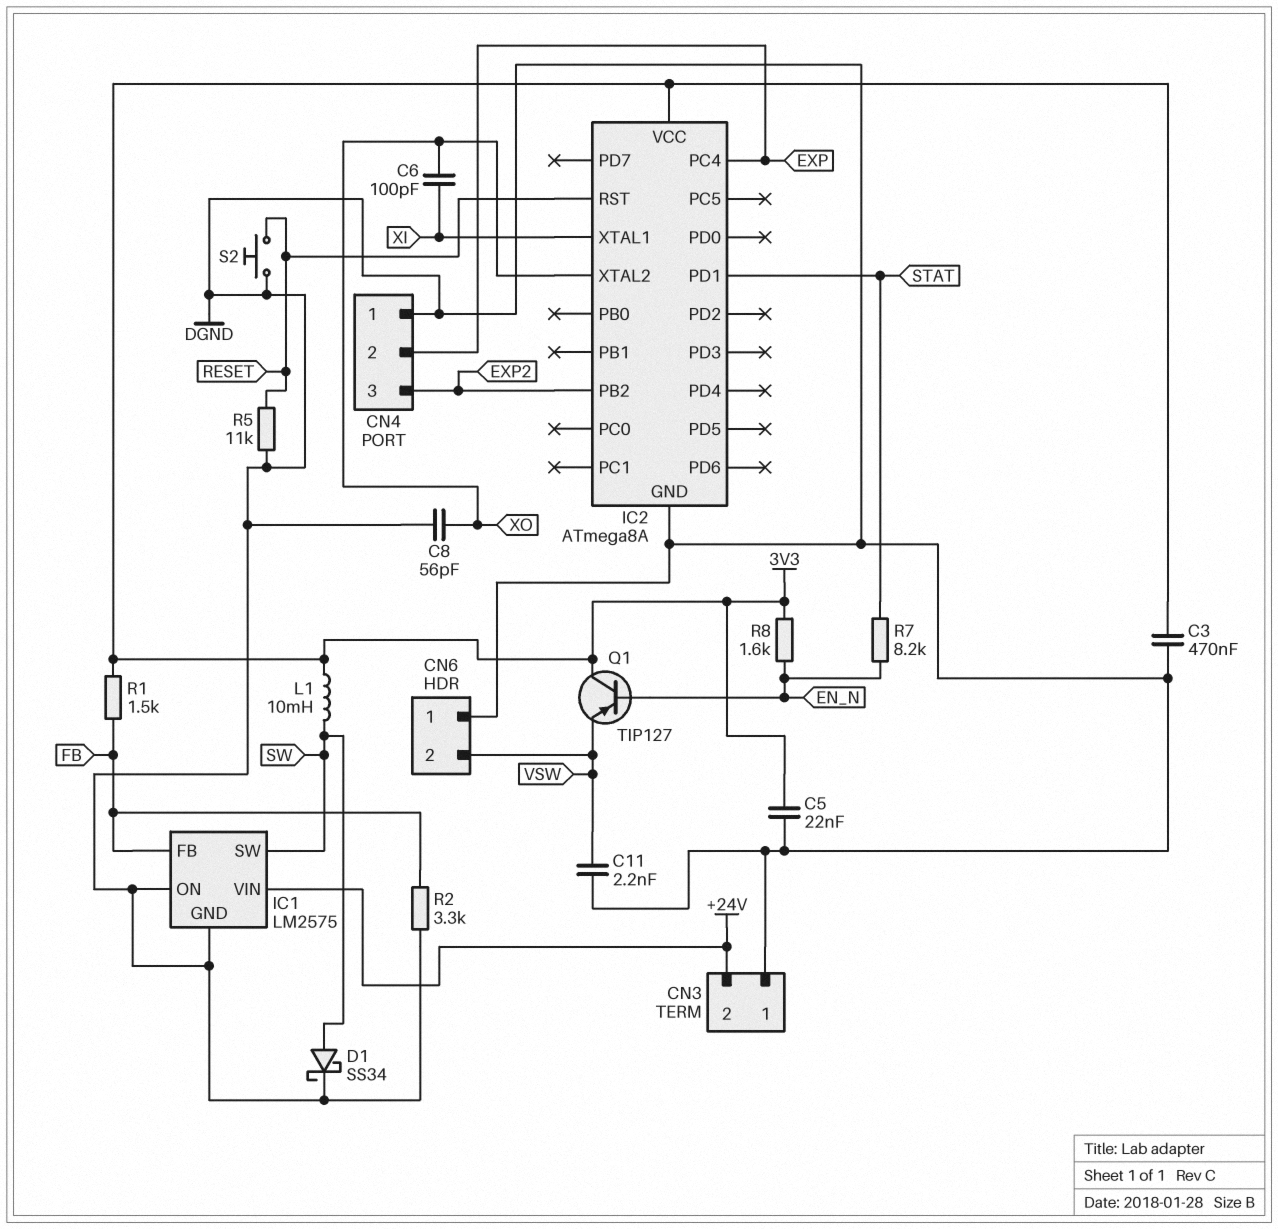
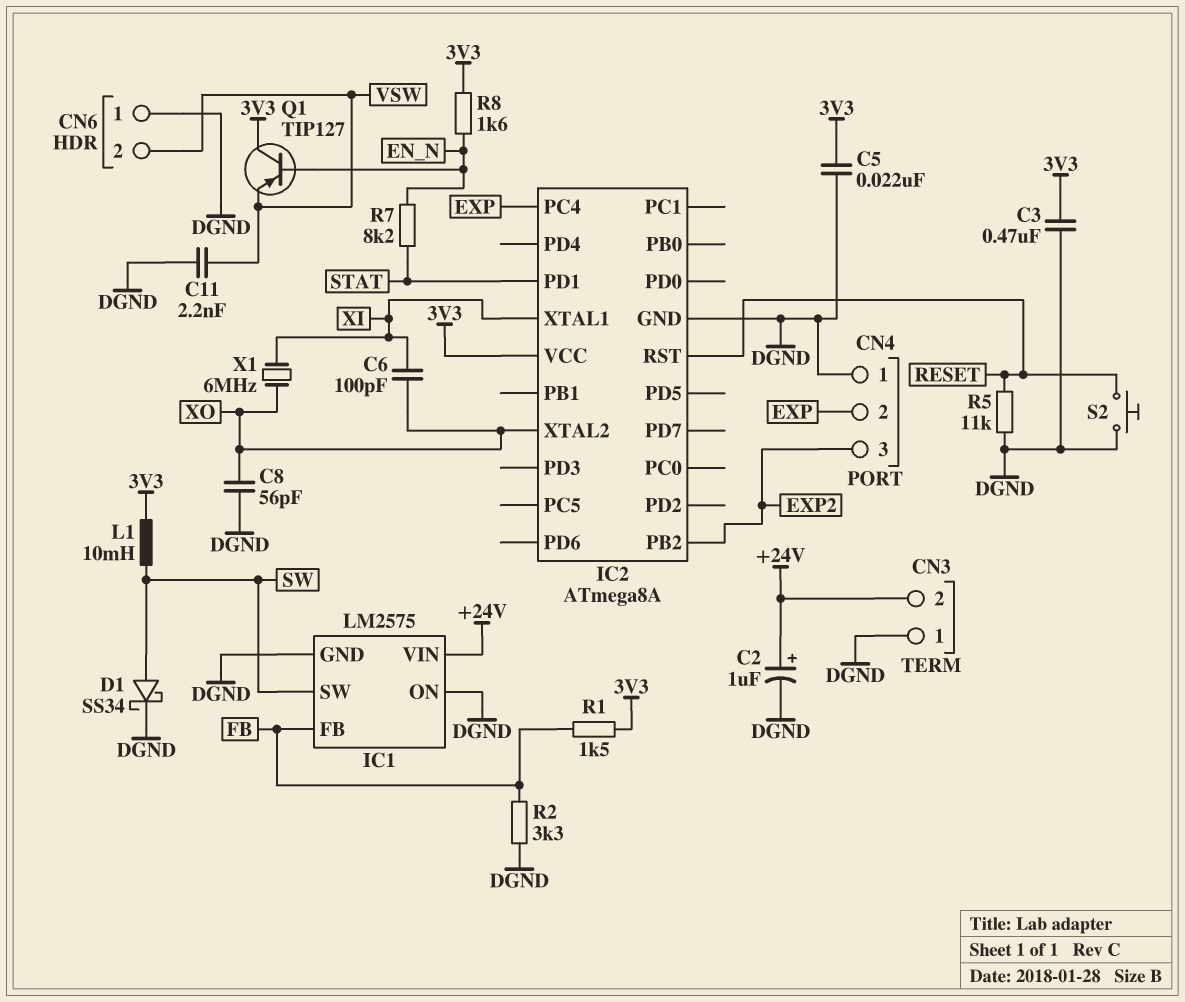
C2: none -> 1uF (plus +24V, minus DGND)
X1: none -> 6MHz (XI, XO)

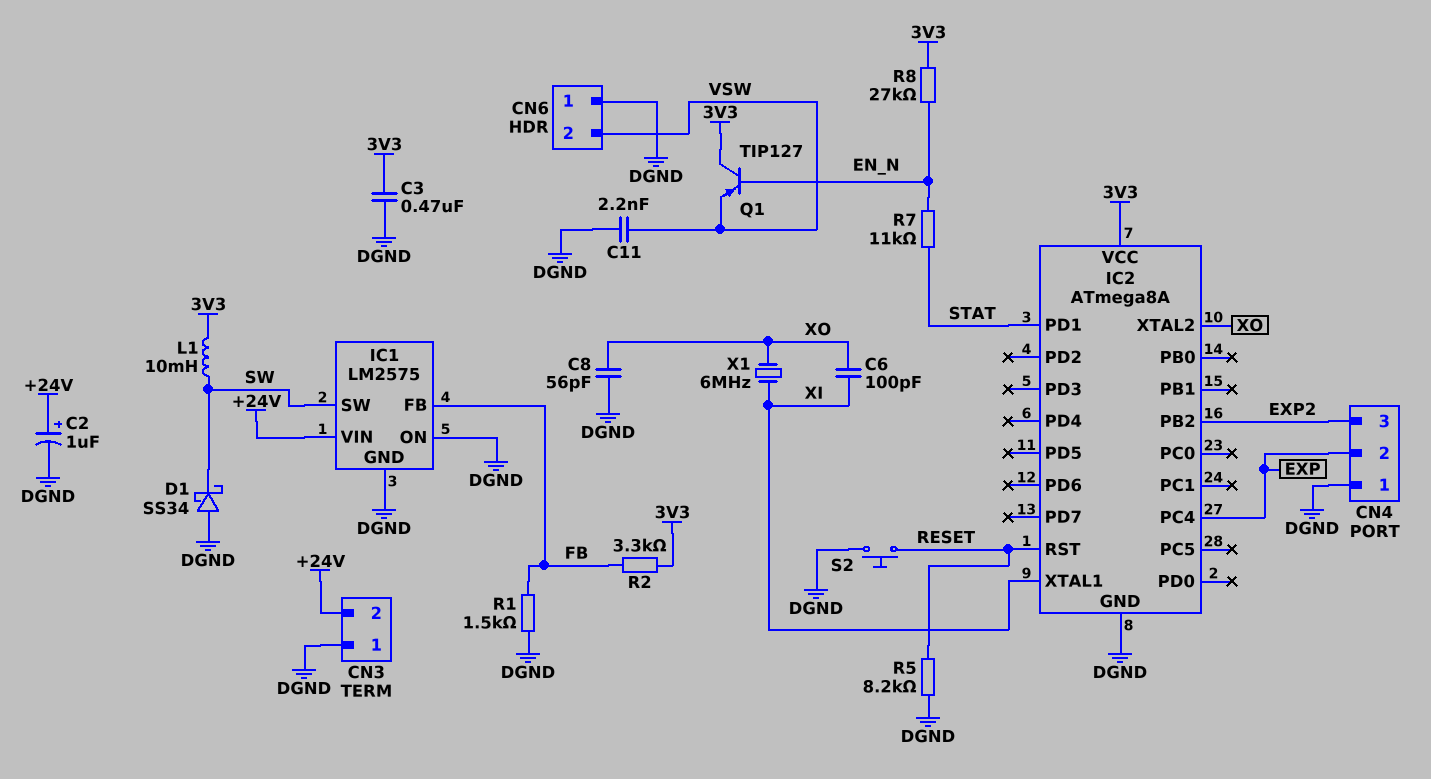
C5: 22nF (3V3, DGND) -> none
D1: schottky SS34 (A SW, K DGND) -> schottky SS34 (A DGND, K SW)
R1: 1.5k (3V3, FB) -> 1.5k (DGND, FB)
R2: 3.3k (DGND, FB) -> 3.3k (3V3, FB)
R5: 11k (DGND, RESET) -> 8.2k (DGND, RESET)
R7: 8.2k (EN_N, STAT) -> 11k (EN_N, STAT)
R8: 1.6k (3V3, EN_N) -> 27k (3V3, EN_N)

